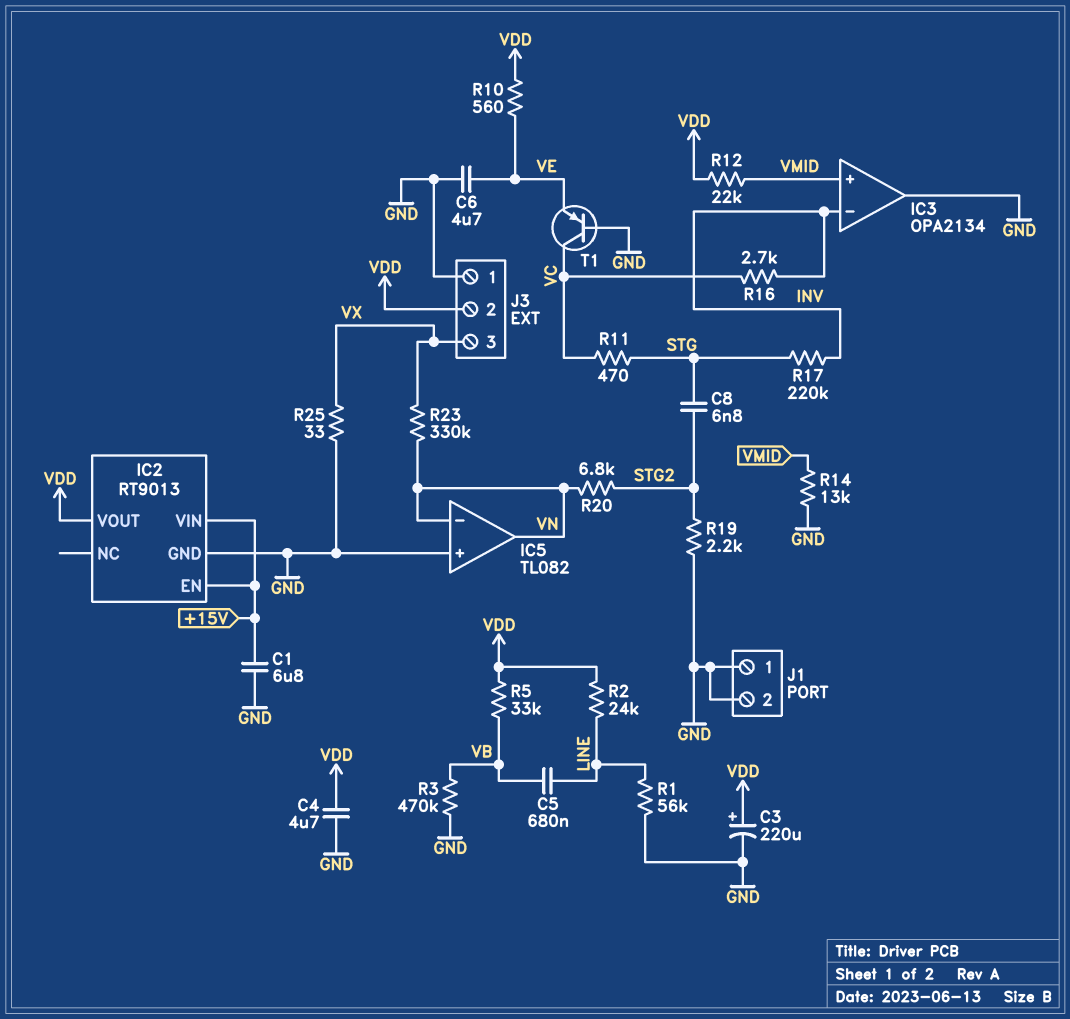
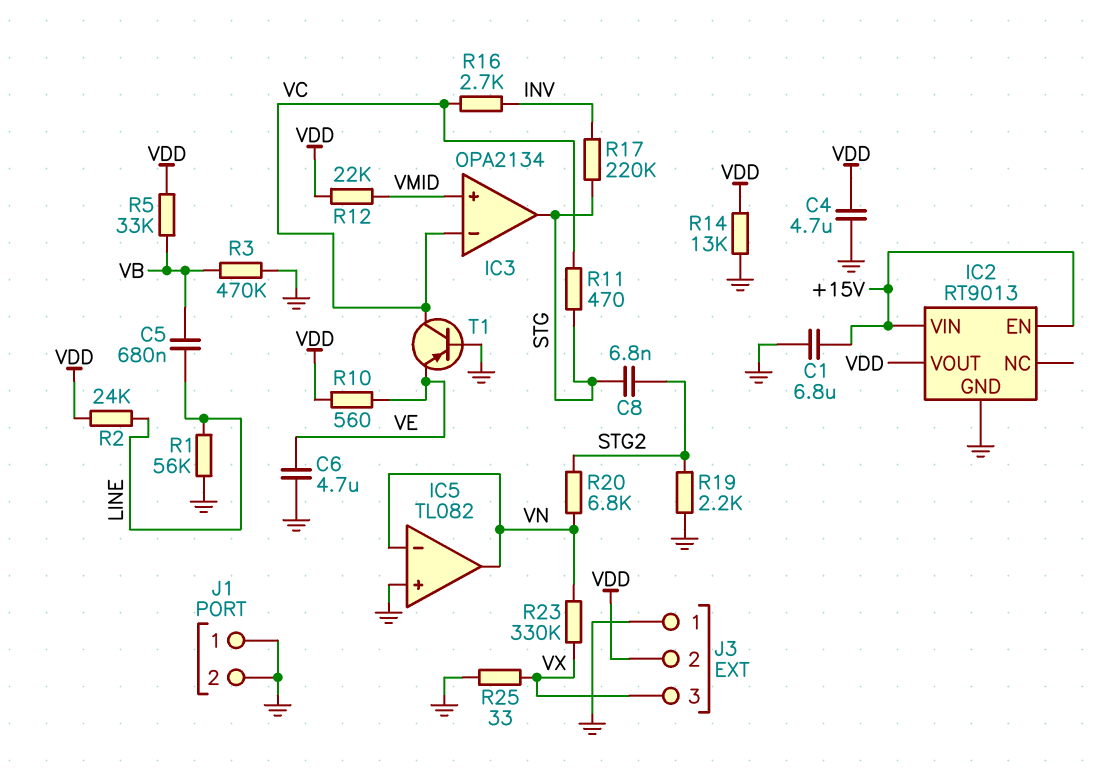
C3: 220uF (plus VDD, minus GND) -> none
IC3 pin in-: INV -> VC
IC3 pin out: GND -> STG
R14: 13k (GND, VMID) -> 13k (GND, VDD)

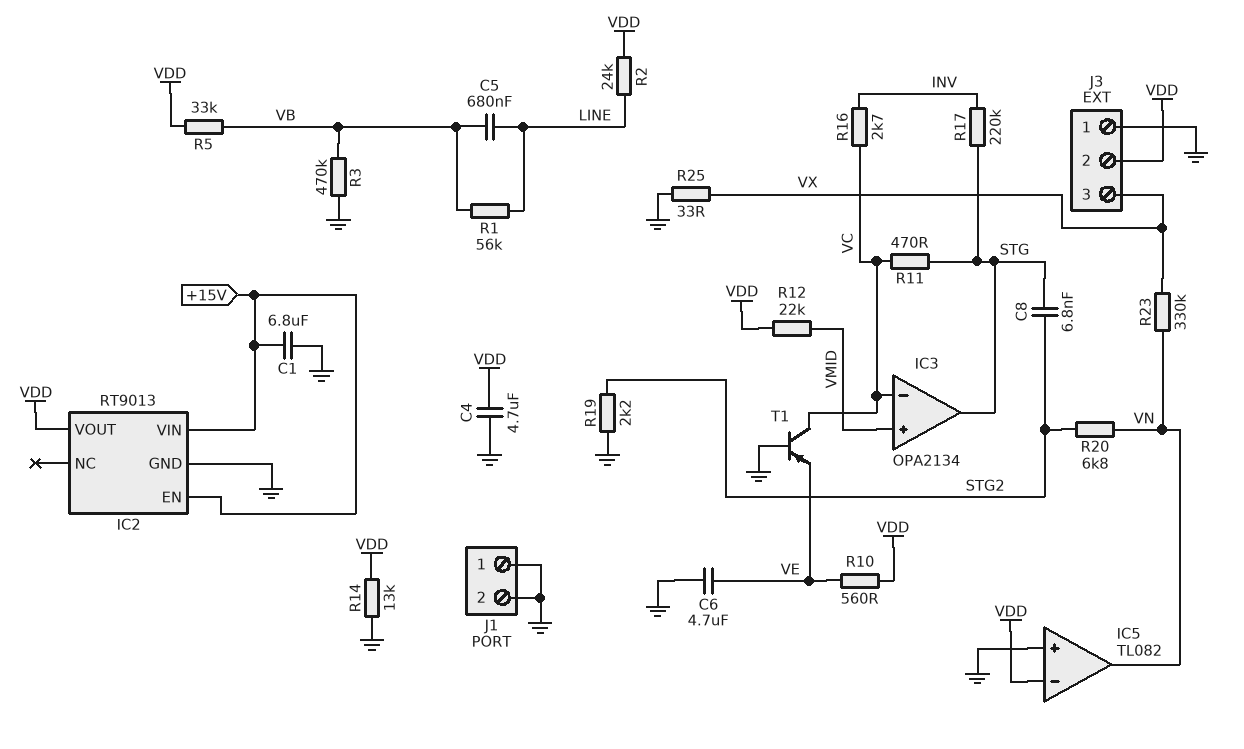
IC5 pin in-: VN -> VDD
R1: 56k (GND, LINE) -> 56k (LINE, VB)

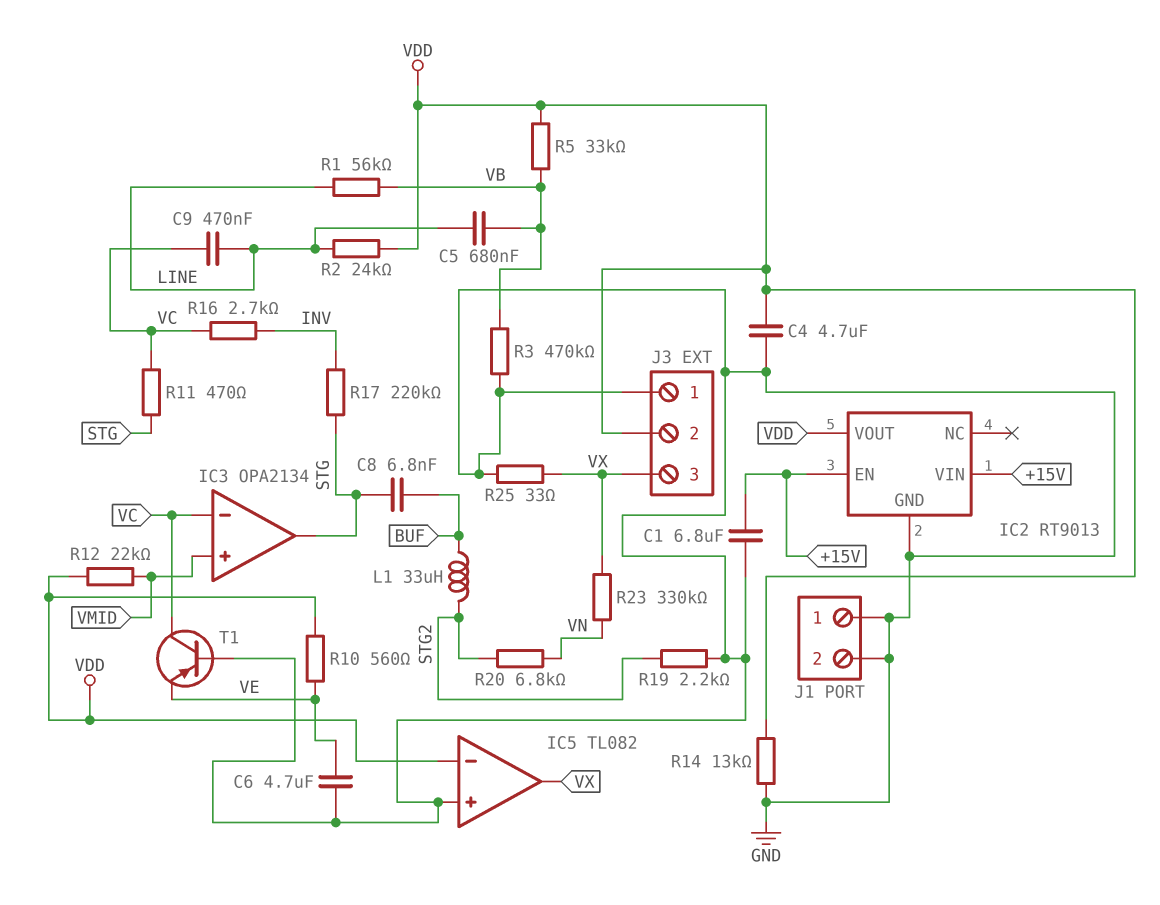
C8: 6.8nF (STG, STG2) -> 6.8nF (BUF, STG)
C9: none -> 470nF (LINE, VC)
IC5 pin out: VN -> VX
L1: none -> 33uH (BUF, STG2)

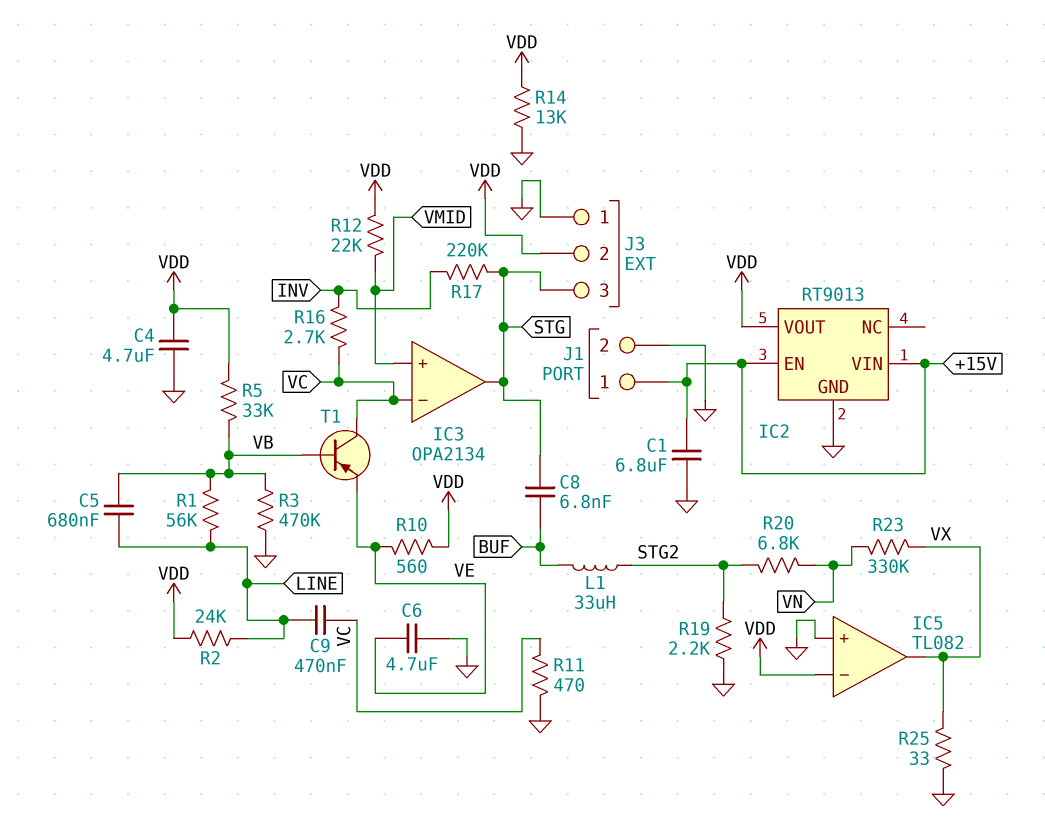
J1 pin 1: GND -> +15V
J3 pin 3: VX -> STG
R11: 470 (STG, VC) -> 470 (GND, VC)
T1: PNP (B GND, C VC, E VE) -> PNP (B VB, C VC, E VE)

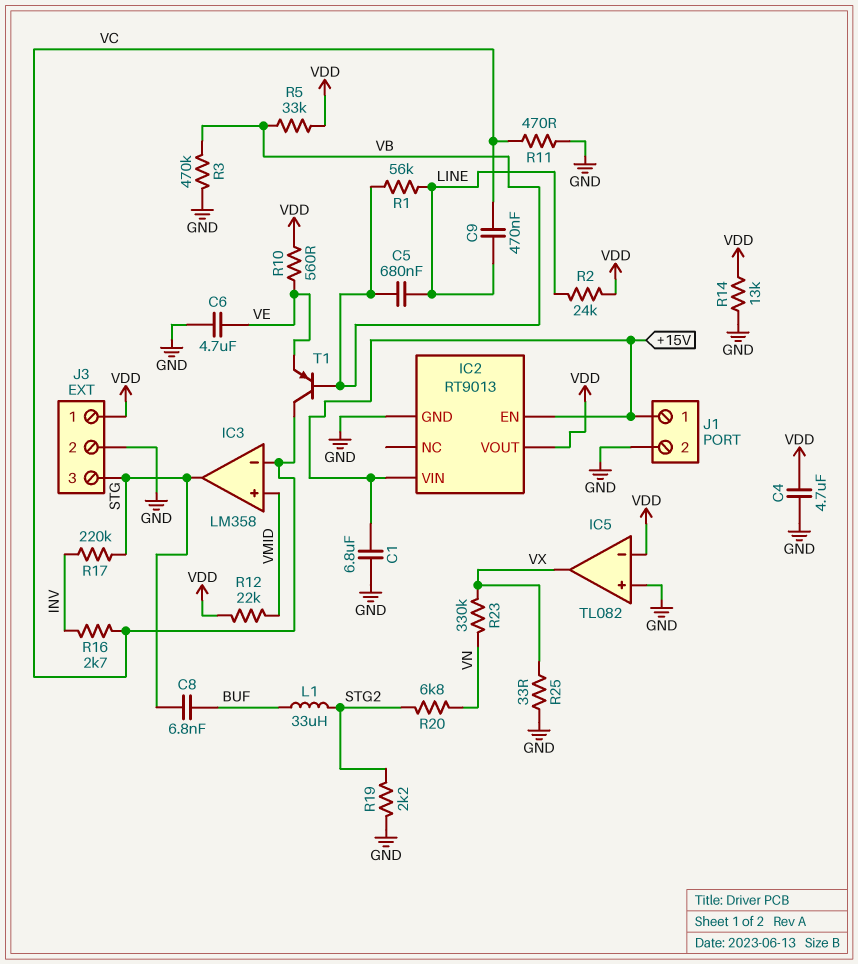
IC3: OPA2134 -> LM358
J3 pin 1: GND -> VDD
J3 pin 2: VDD -> GND

